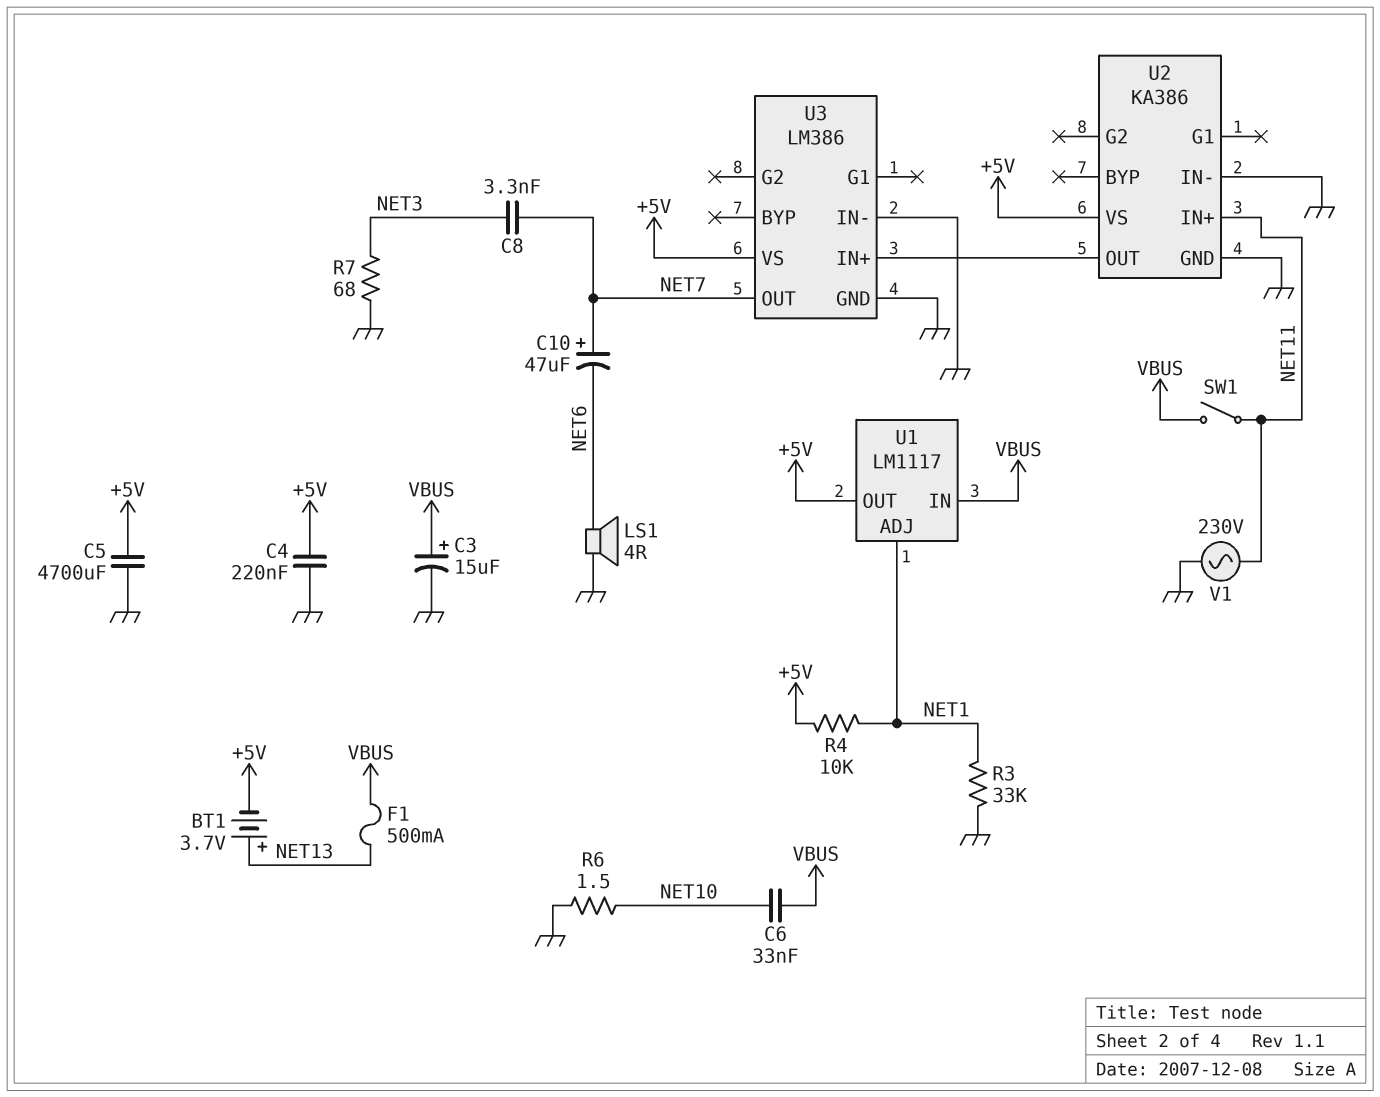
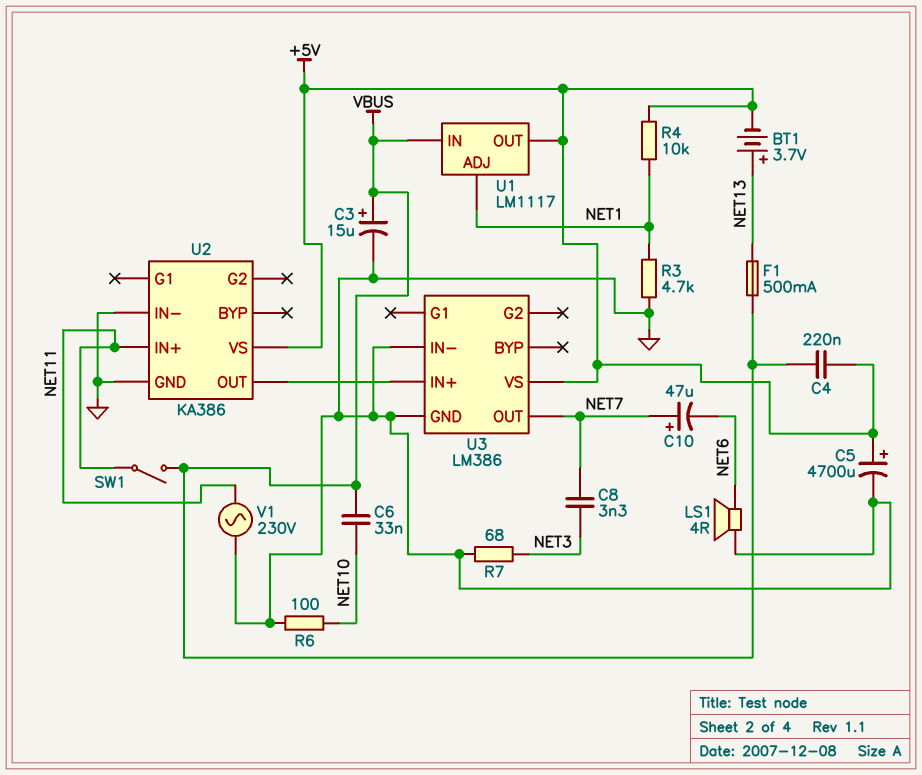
C4: 220nF (+5V, GND) -> 220nF (+5V, VBUS)
C5: 4700uF (+5V, GND) -> 4700uF (plus +5V, minus GND)
R3: 33k (GND, NET1) -> 4.7k (GND, NET1)
R6: 1.5 (GND, NET10) -> 100 (GND, NET10)

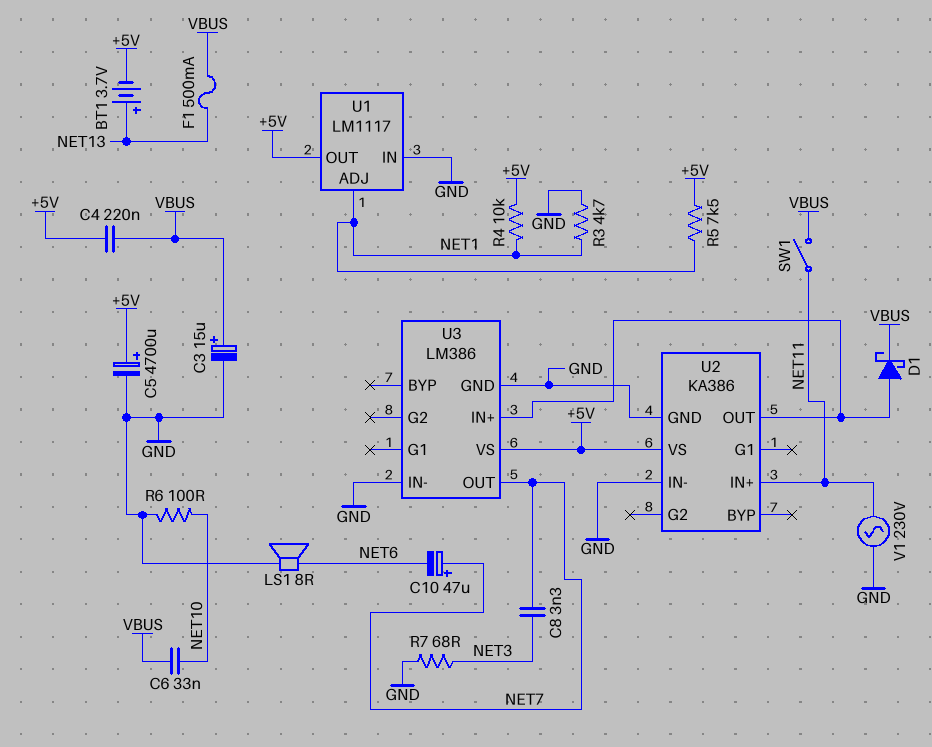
D1: none -> schottky (A U2/OUT, K VBUS)
LS1: speaker 4R (GND, NET6) -> speaker 8R (GND, NET6)
R5: none -> 7.5k (+5V, NET1)
U1 pin IN: VBUS -> GND

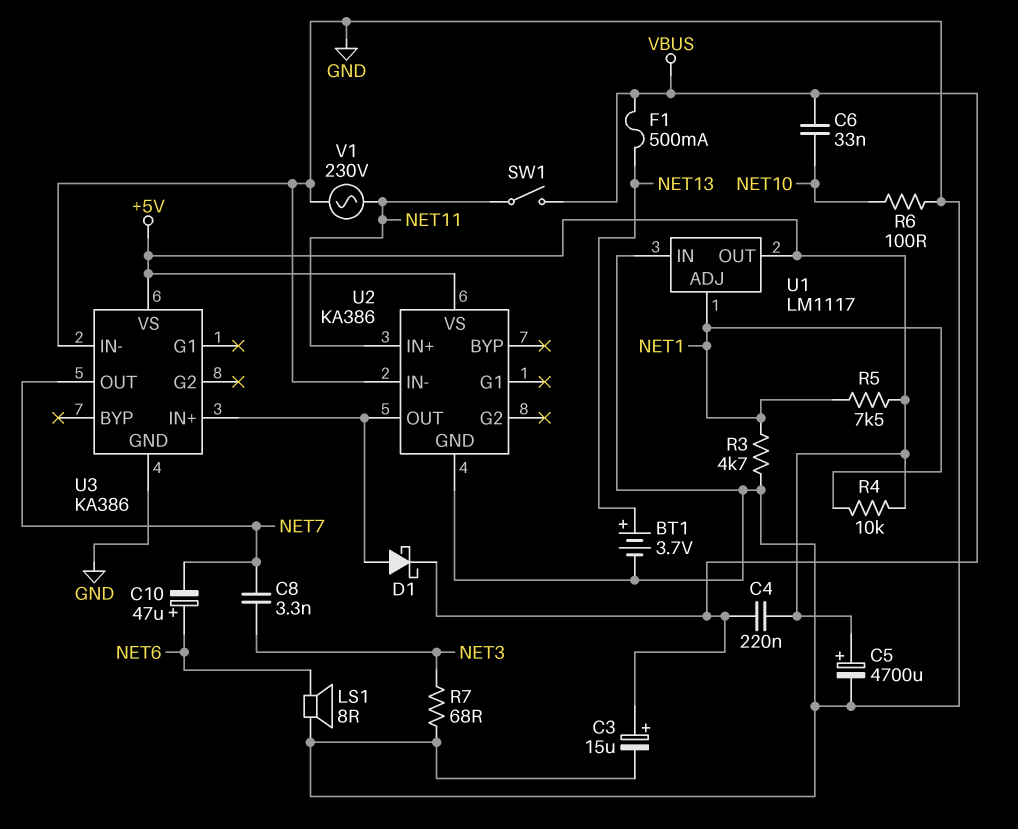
BT1: 3.7V (plus NET13, minus +5V) -> 3.7V (plus NET13, minus GND)
C10: 47uF (plus NET7, minus NET6) -> 47uF (plus NET6, minus NET7)
U3: LM386 -> KA386

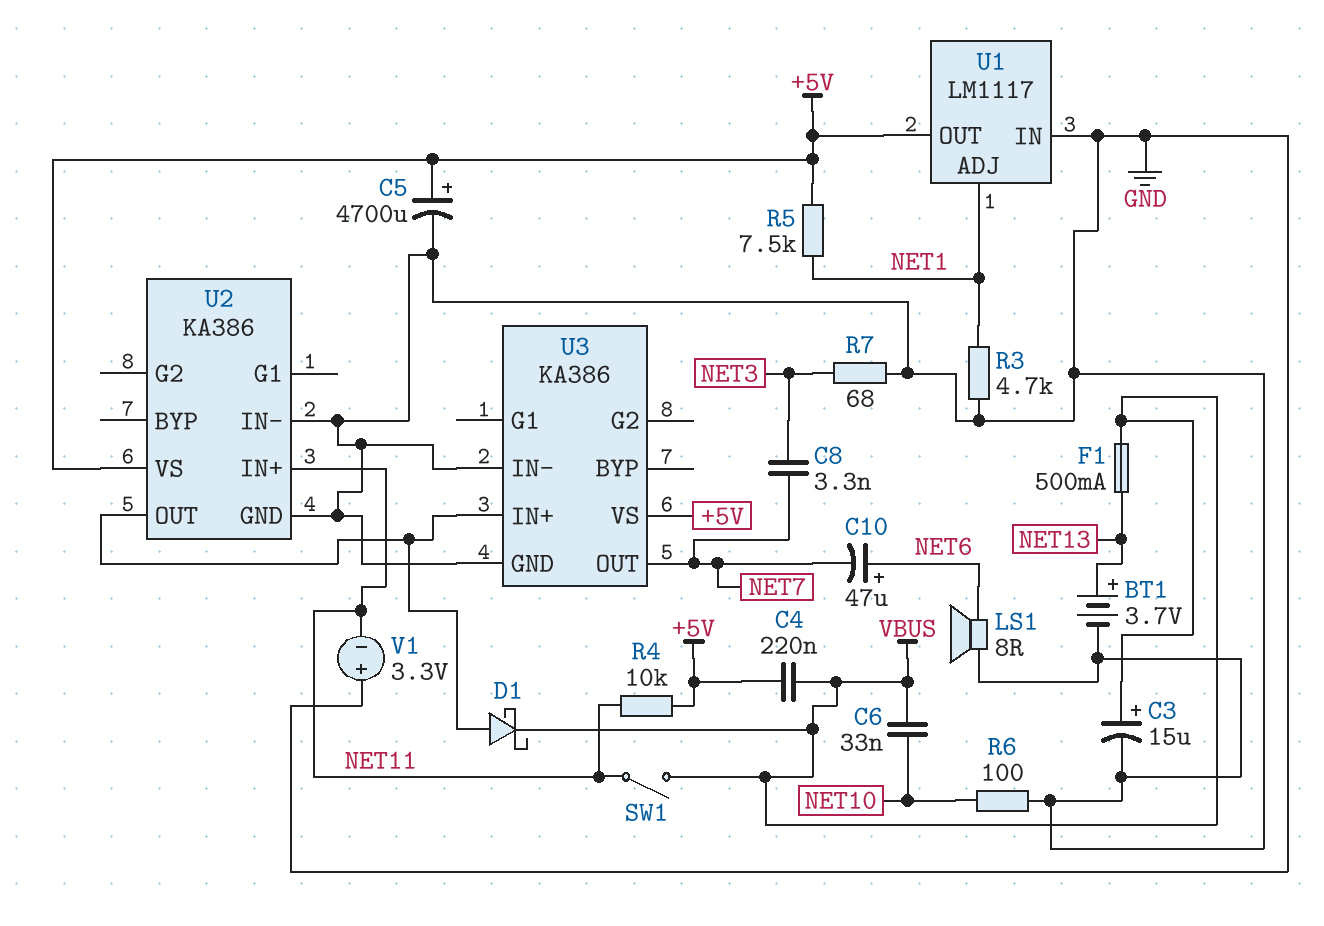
R4: 10k (+5V, NET1) -> 10k (+5V, NET11)
V1: AC 230V (GND, NET11) -> 3.3V (plus GND, minus NET11)

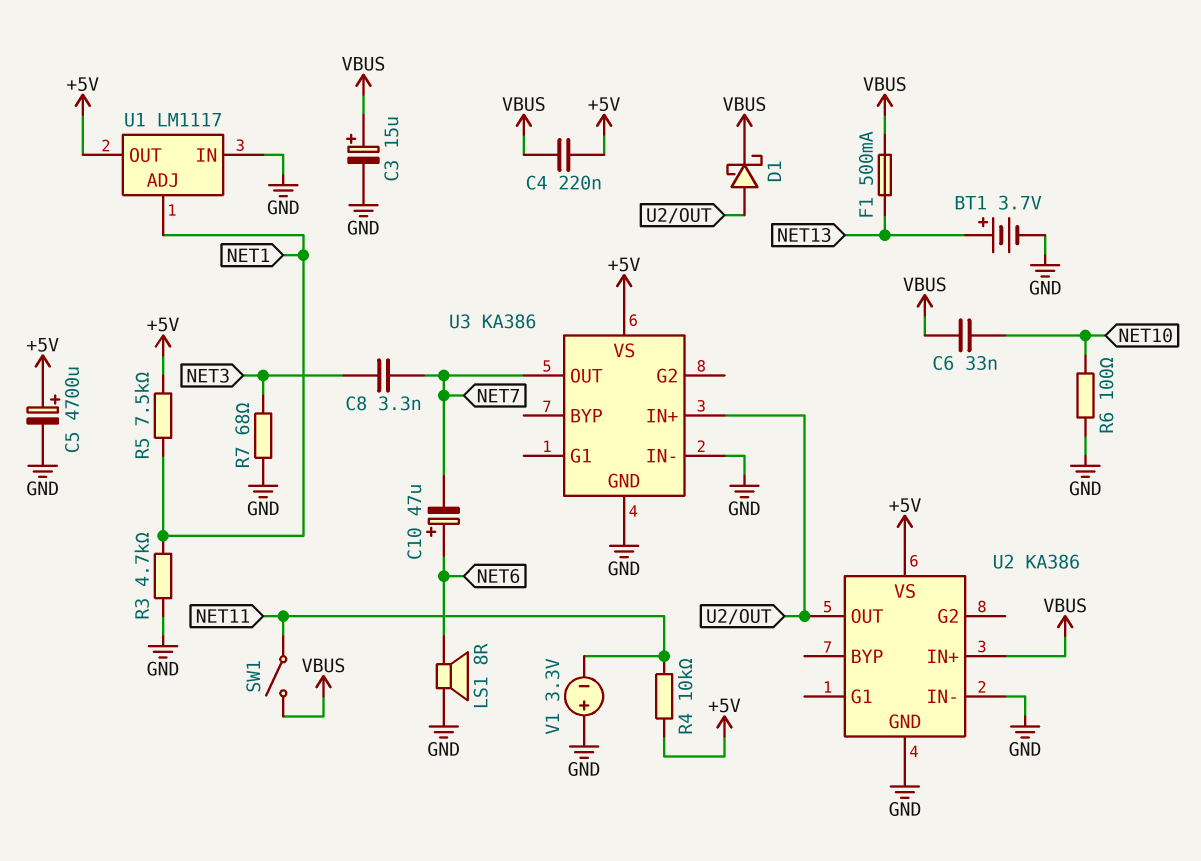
U2 pin IN+: NET11 -> VBUS

